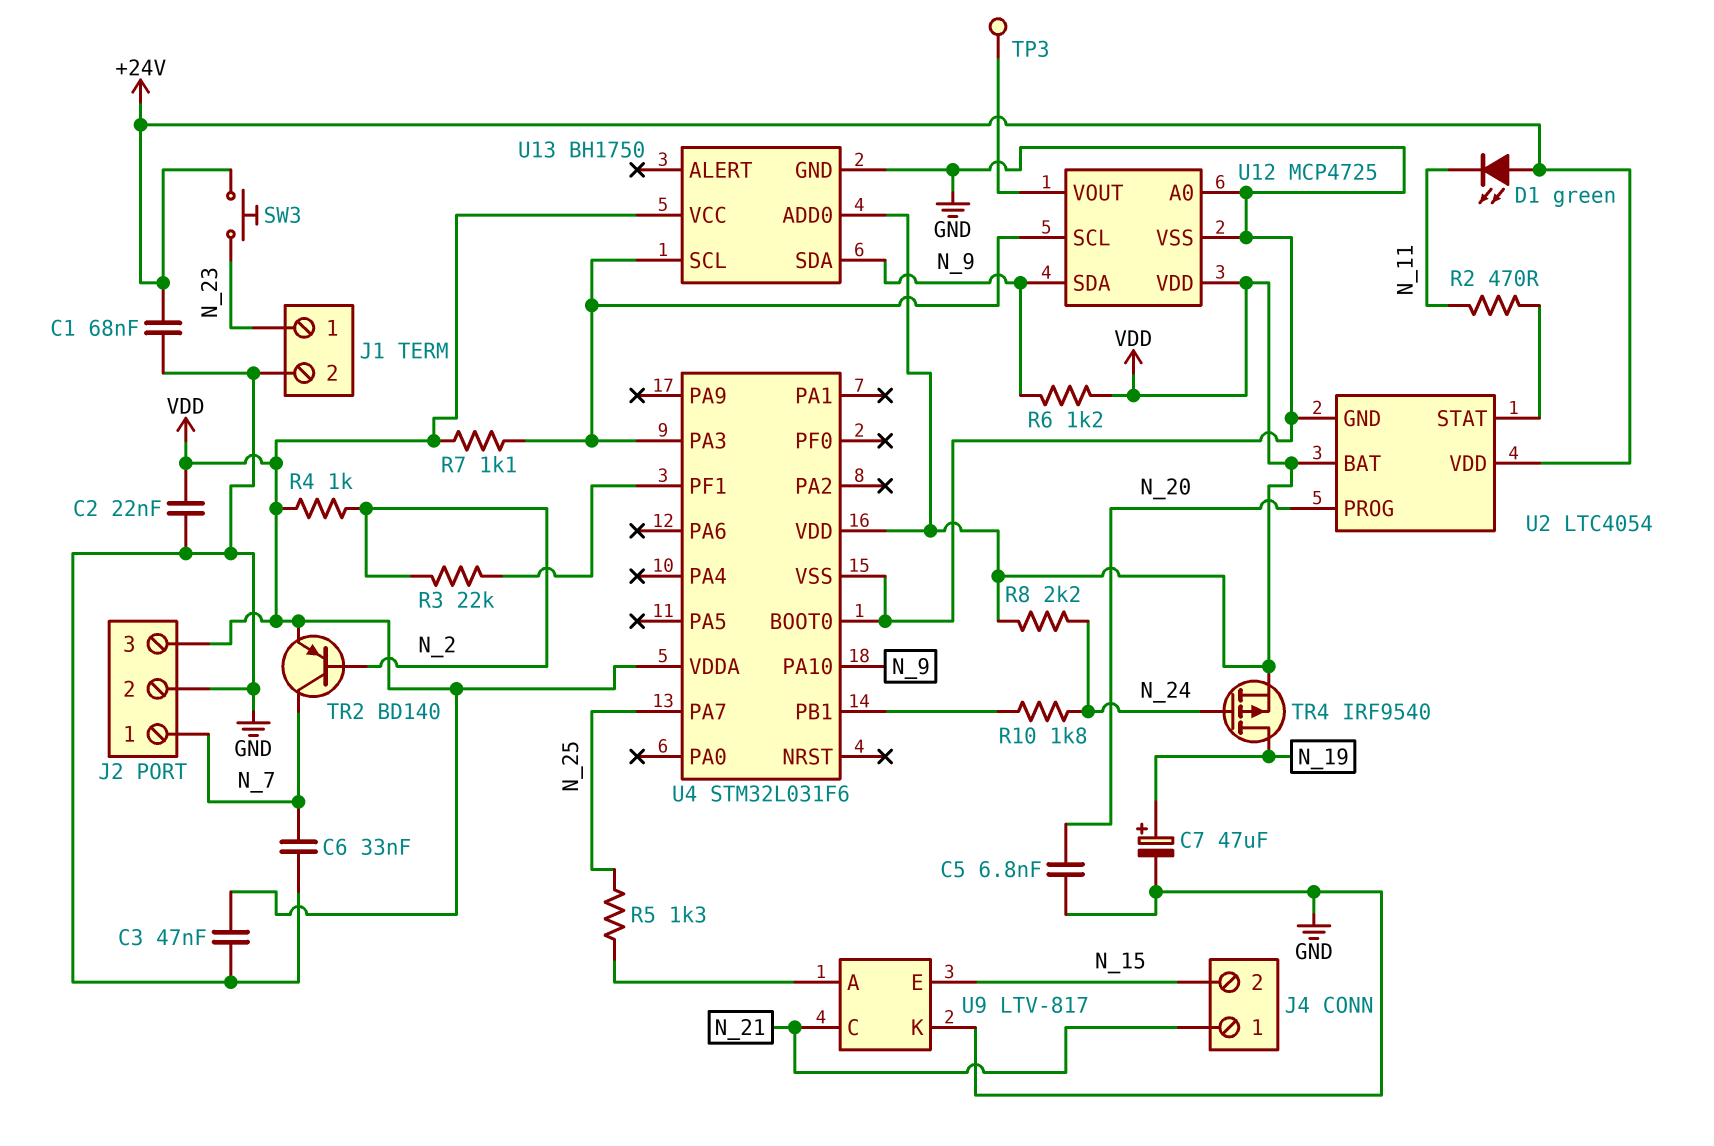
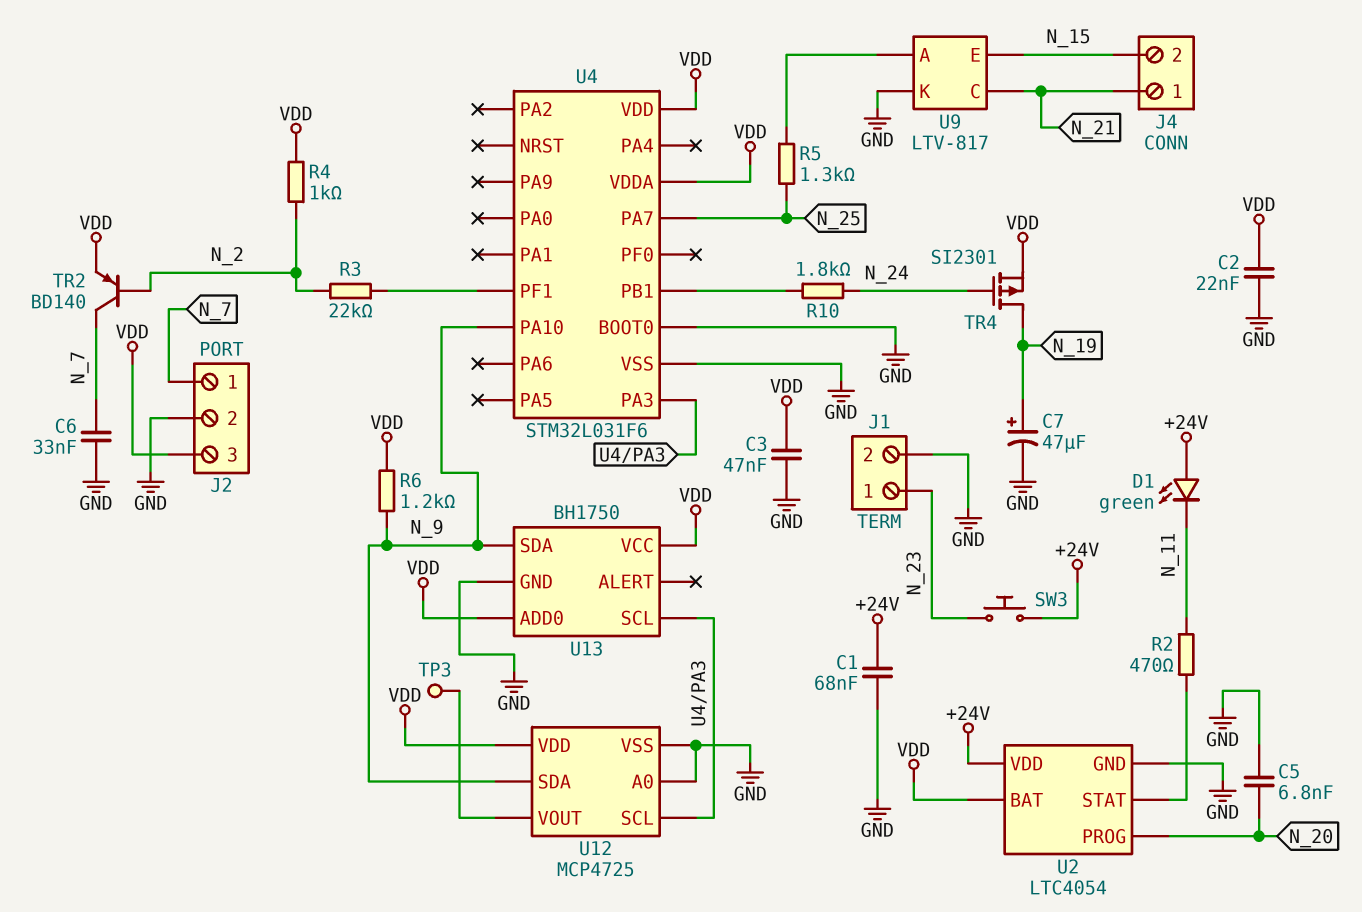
R7: 1.1k (U4/PA3, VDD) -> none
R8: 2.2k (N_24, VDD) -> none
TR4: PMOS IRF9540 (G N_24, D N_19, S VDD) -> PMOS SI2301 (G N_24, D N_19, S VDD)

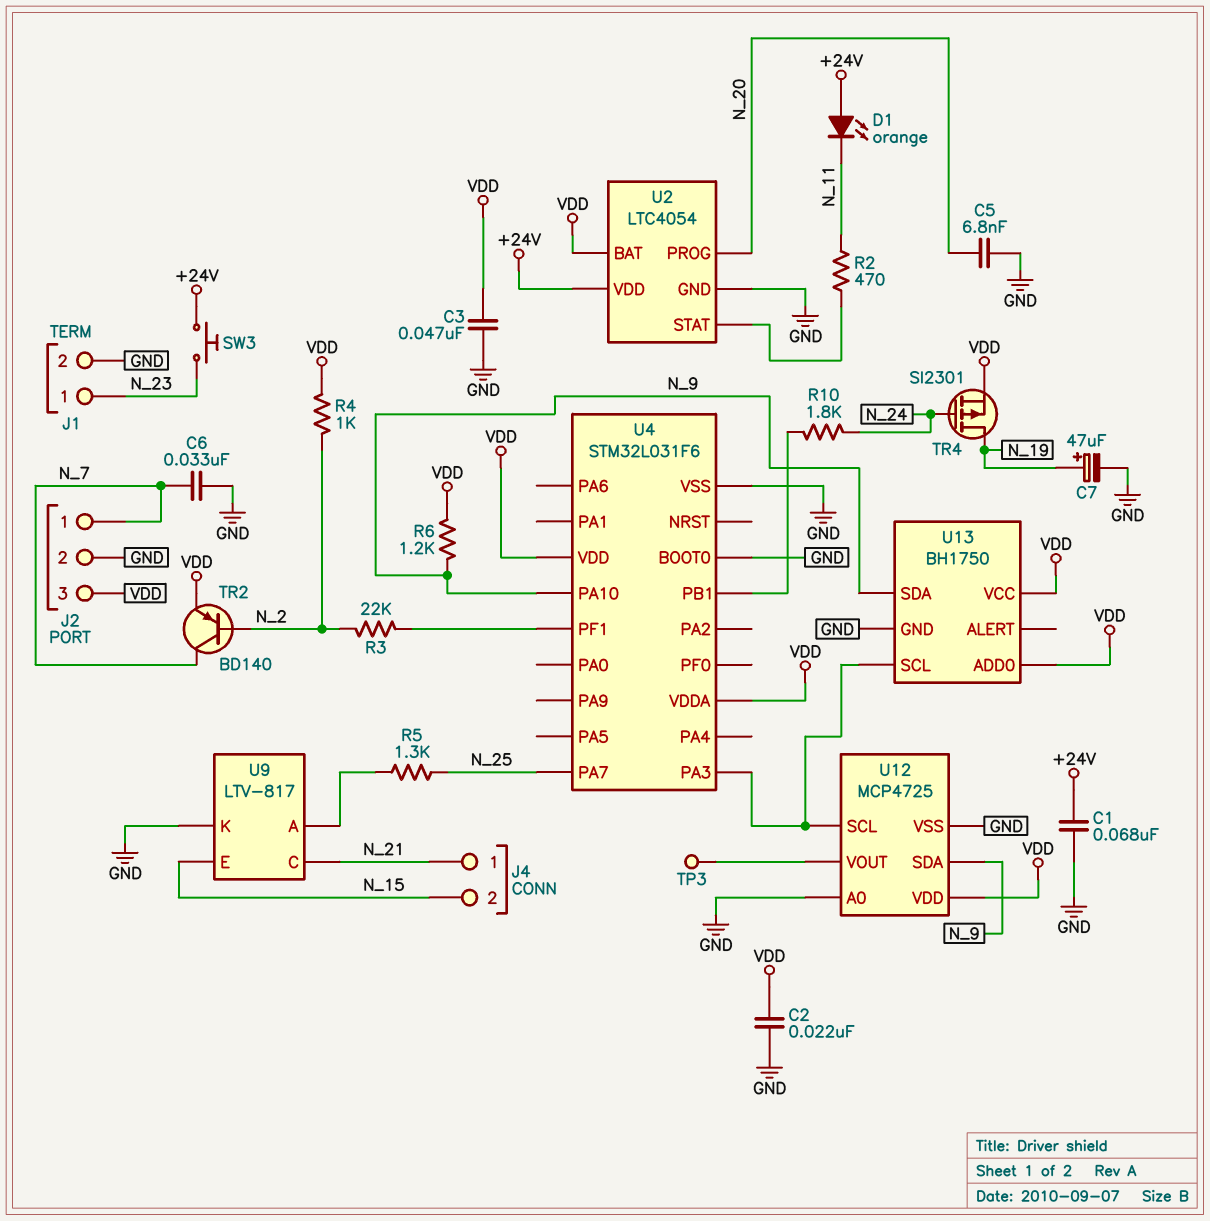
D1: LED green (A +24V, K N_11) -> LED orange (A +24V, K N_11)

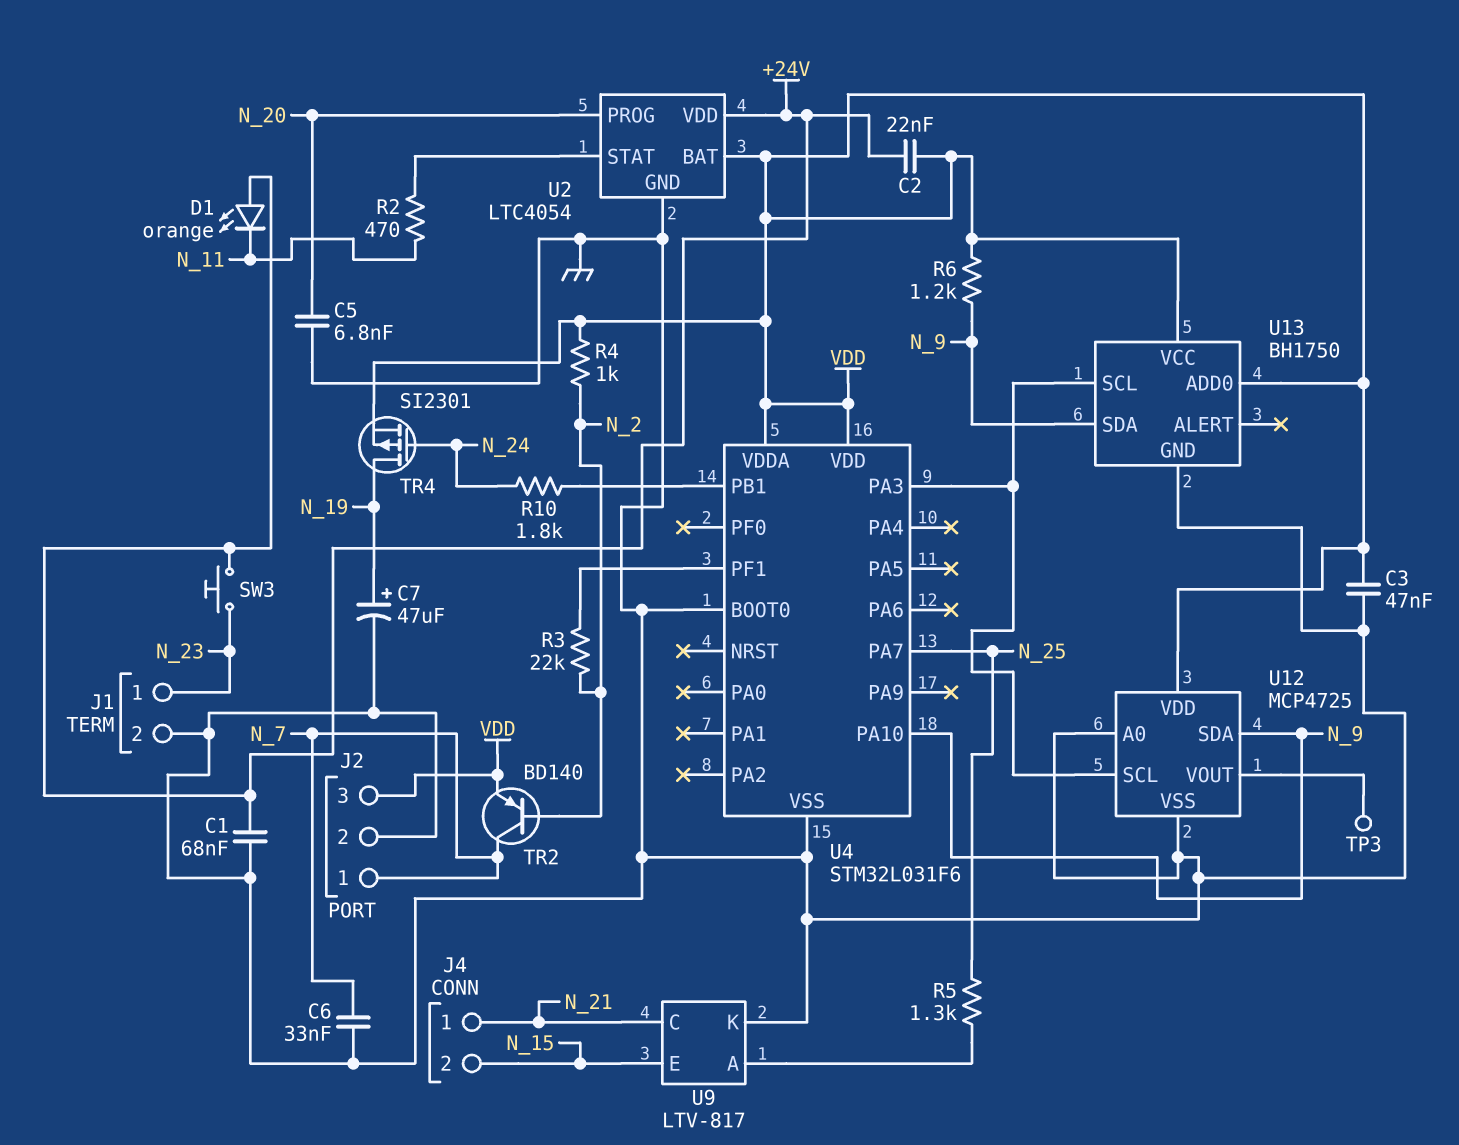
C2: 22nF (GND, VDD) -> 22nF (+24V, VDD)

